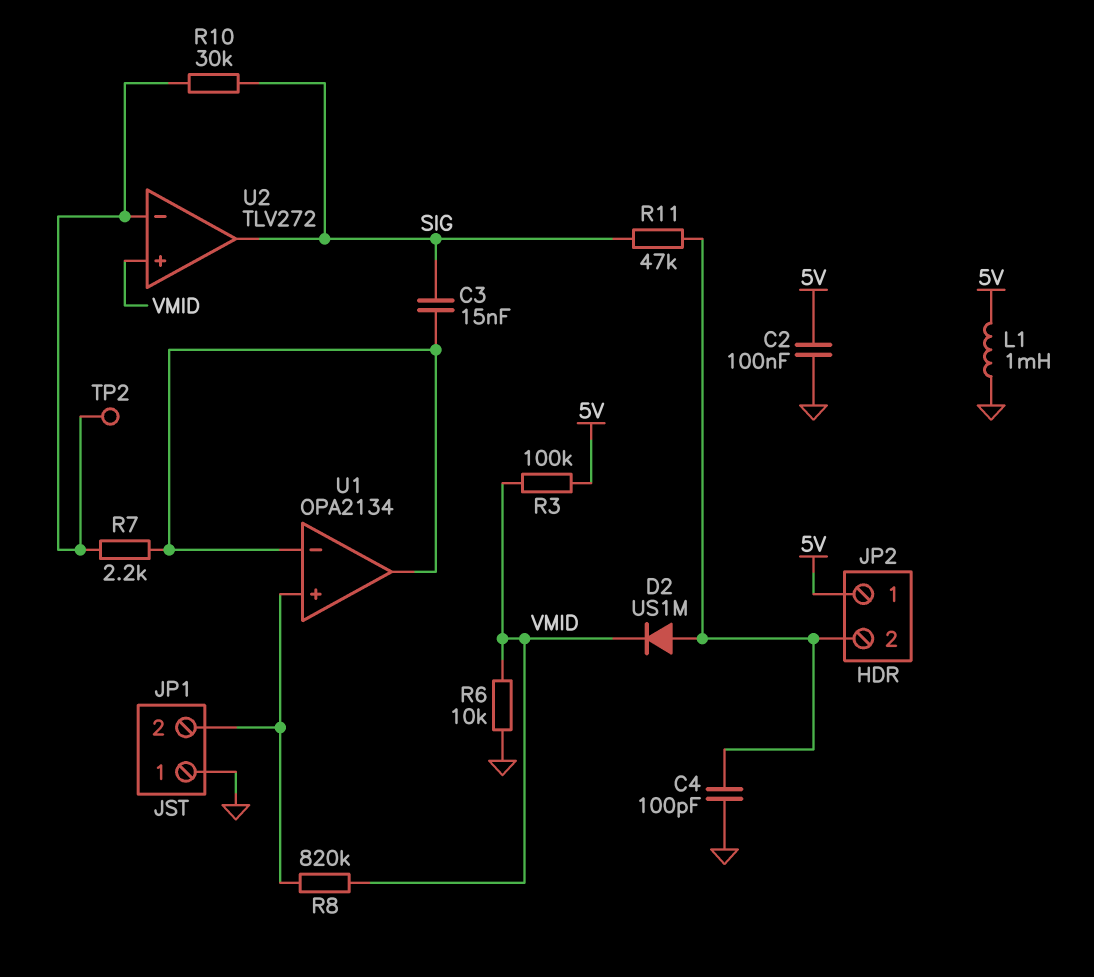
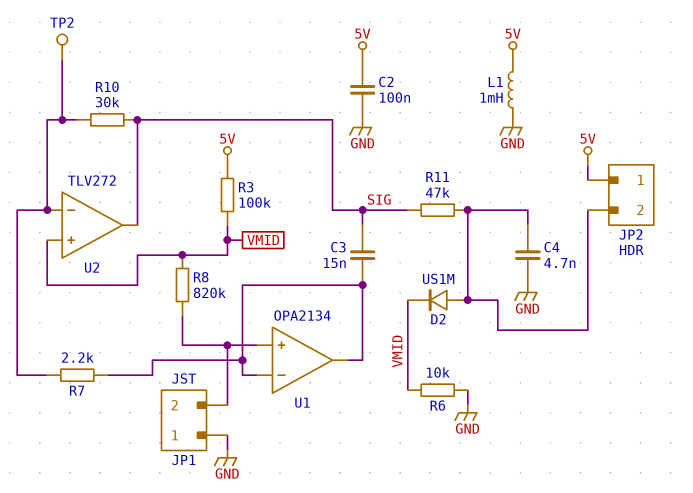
C4: 100pF (GND, JP2/2) -> 4.7nF (GND, JP2/2)

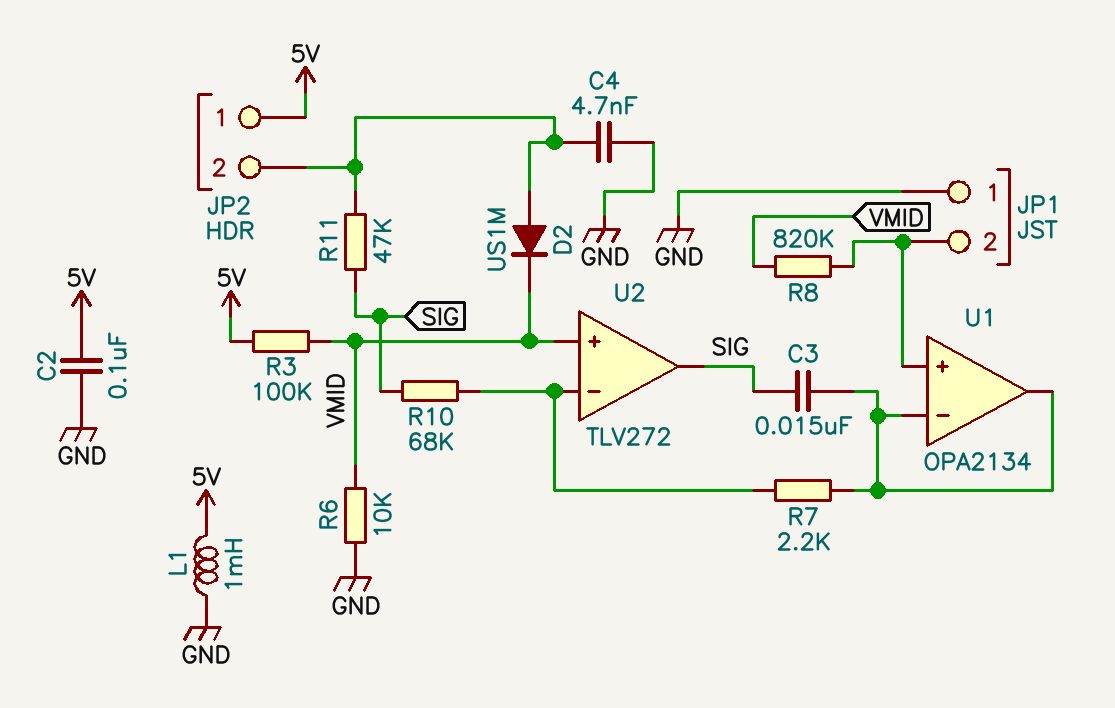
R10: 30k (SIG, U2/in-) -> 68k (SIG, U2/in-)
TP2: test point (U2/in-) -> none

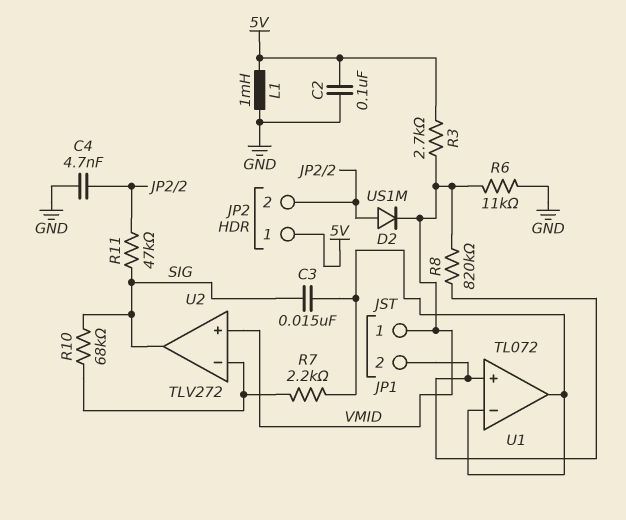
JP1 pin 1: GND -> VMID
R3: 100k (5V, VMID) -> 2.7k (5V, VMID)
R6: 10k (GND, VMID) -> 11k (GND, VMID)
U1: OPA2134 -> TL072

